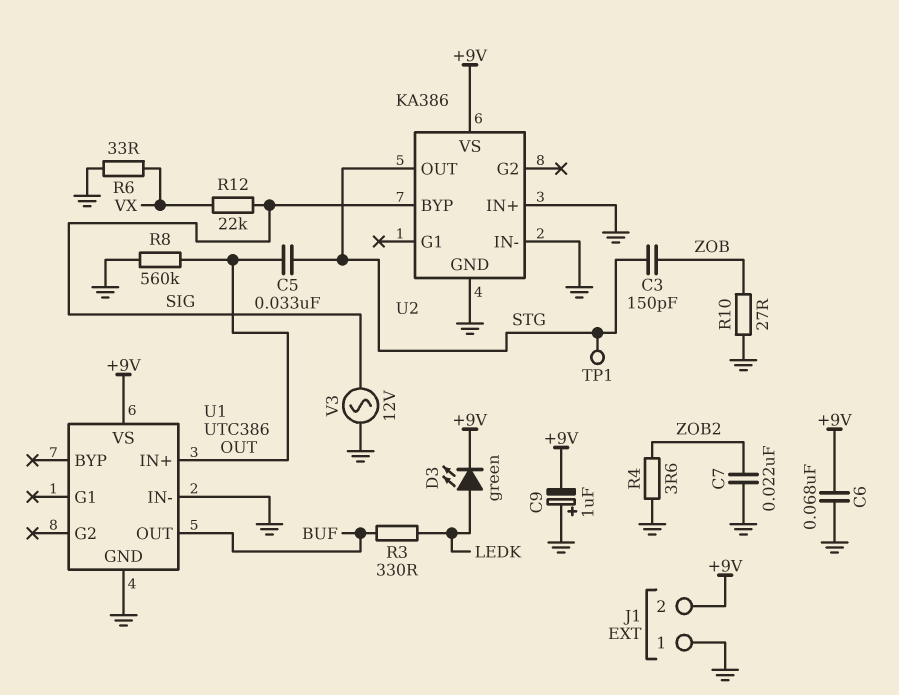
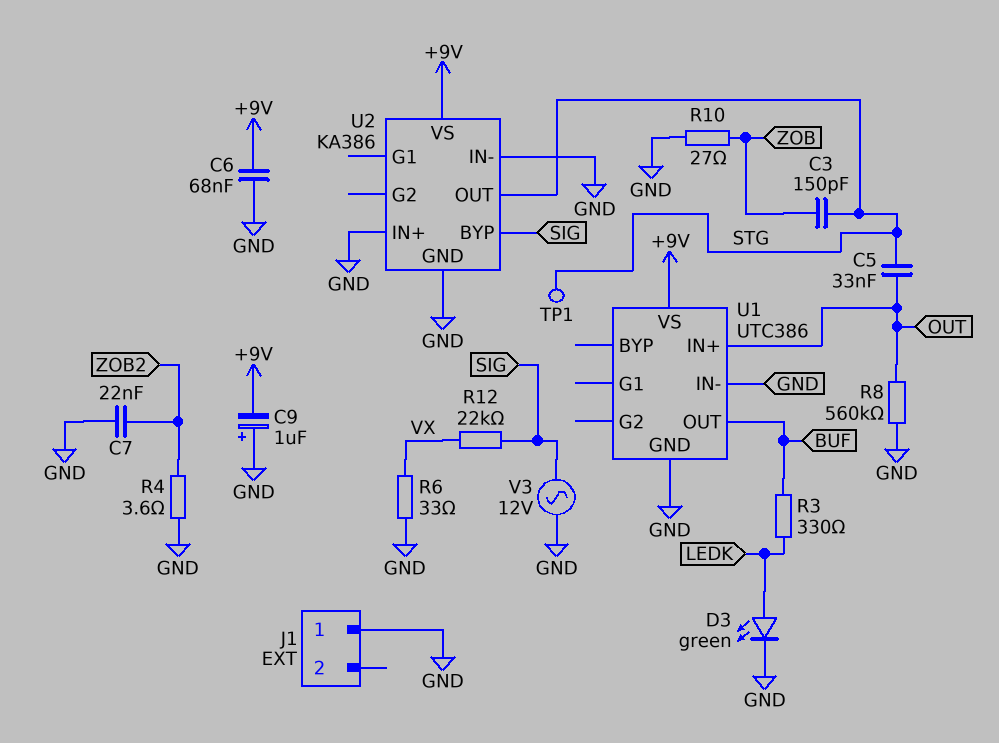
D3: LED green (A LEDK, K +9V) -> LED green (A LEDK, K GND)
J1 pin 2: +9V -> none

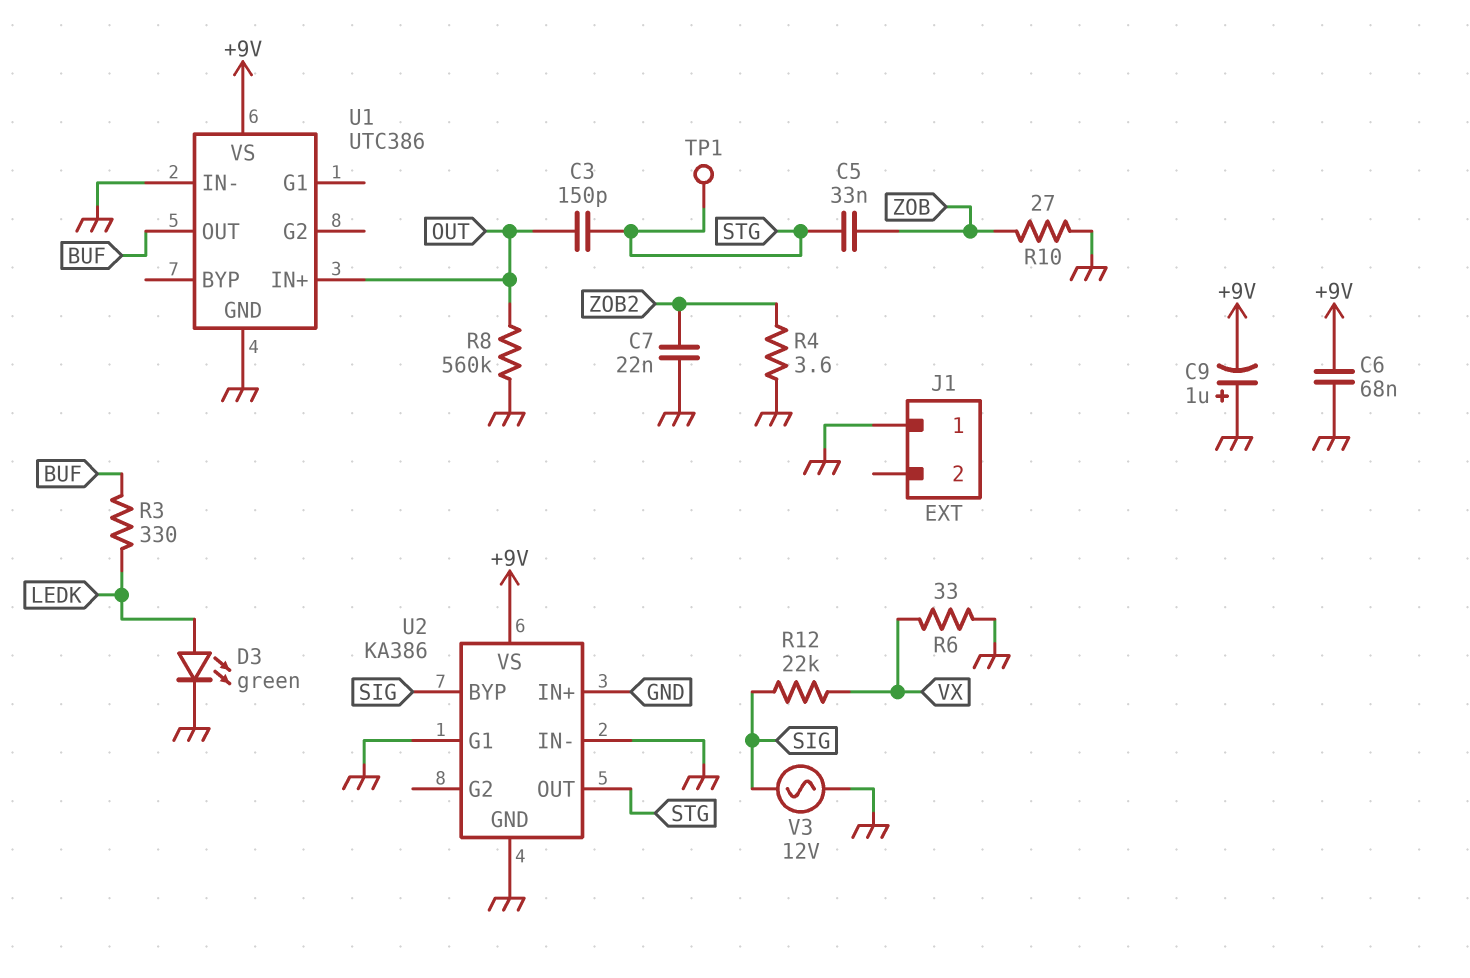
C3: 150pF (STG, ZOB) -> 150pF (OUT, STG)
C5: 33nF (OUT, STG) -> 33nF (STG, ZOB)
U2 pin G1: none -> GND

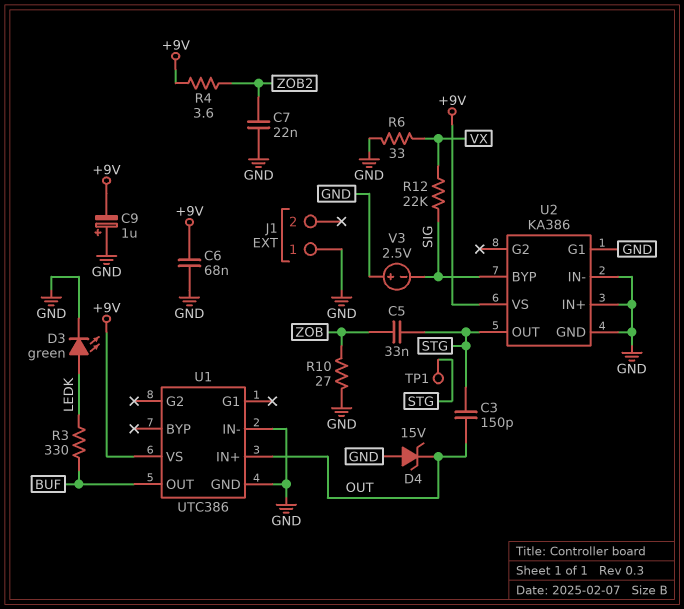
D4: none -> zener 15V (A GND, K OUT)
R4: 3.6 (GND, ZOB2) -> 3.6 (+9V, ZOB2)
R8: 560k (GND, OUT) -> none
V3: AC 12V (GND, SIG) -> 2.5V (plus GND, minus SIG)

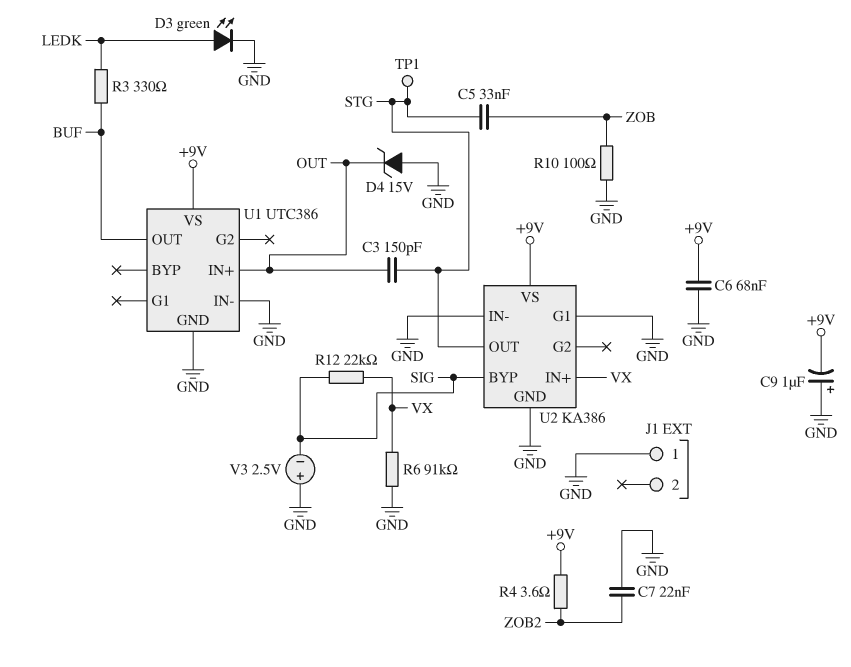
R6: 33 (GND, VX) -> 91k (GND, VX)
R10: 27 (GND, ZOB) -> 100 (GND, ZOB)
U2 pin IN+: GND -> VX

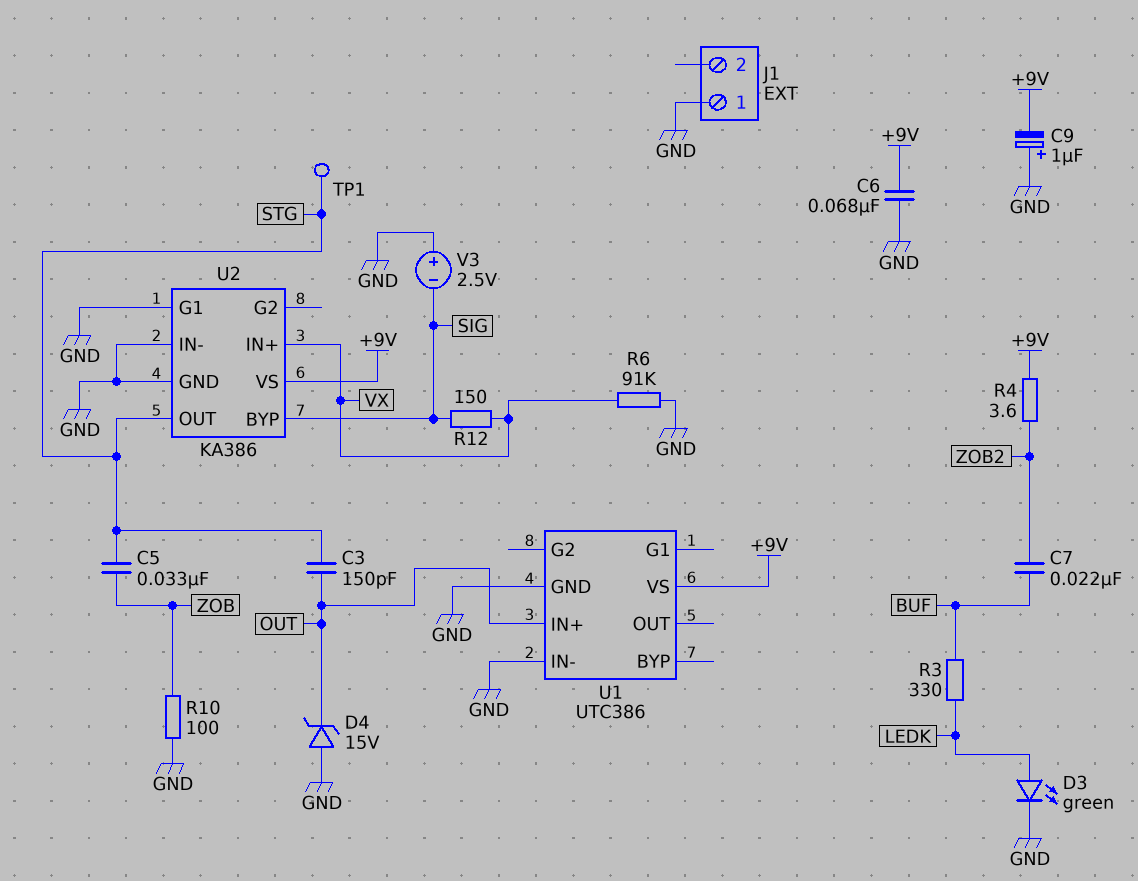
C7: 22nF (GND, ZOB2) -> 22nF (BUF, ZOB2)
R12: 22k (SIG, VX) -> 150 (SIG, VX)
U1 pin OUT: BUF -> none

